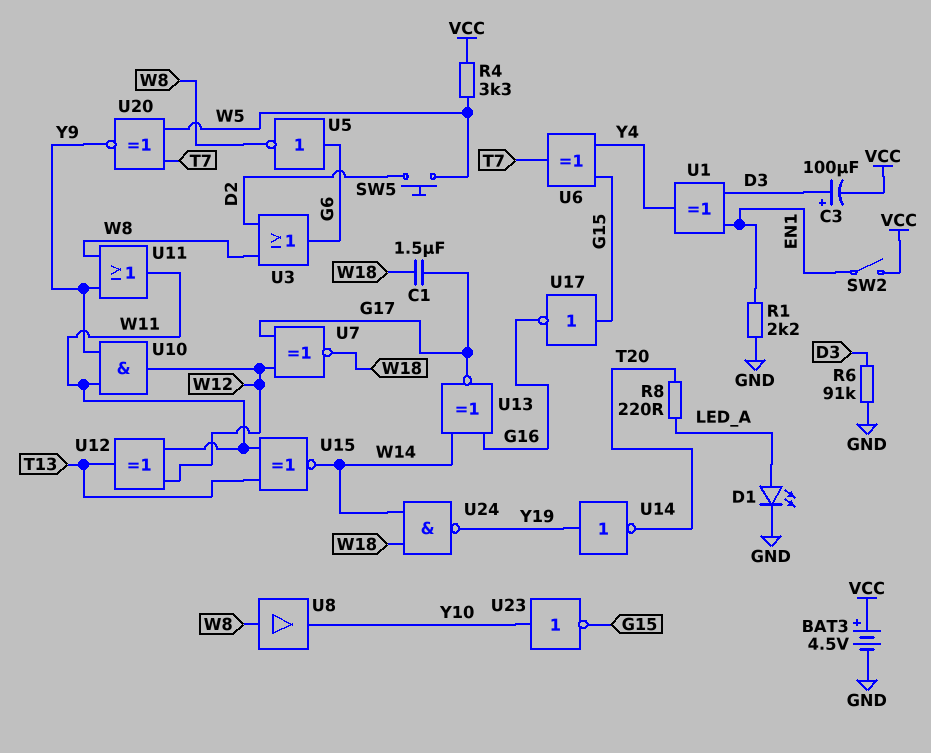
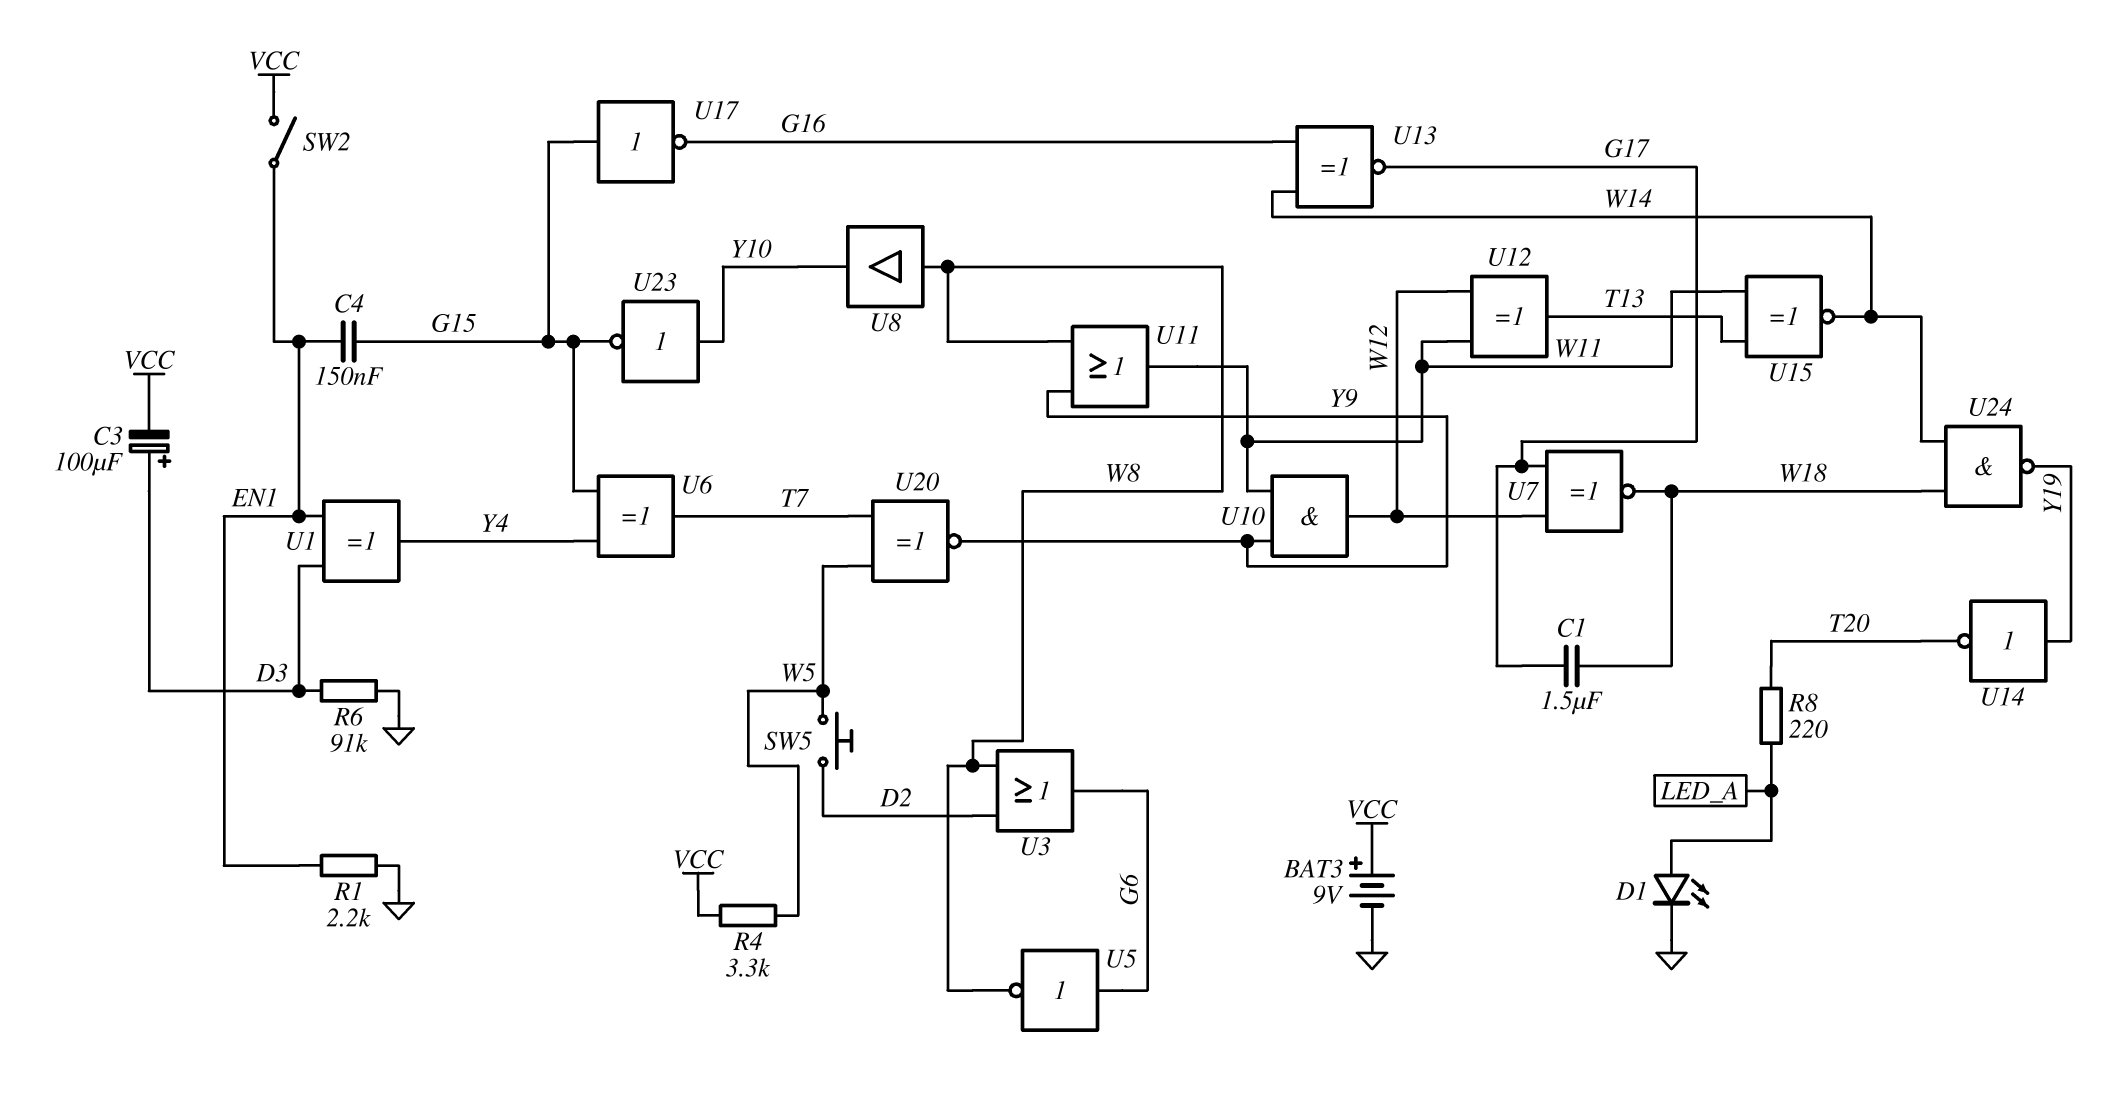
BAT3: 4.5V (plus VCC, minus GND) -> 9V (plus VCC, minus GND)
C4: none -> 150nF (EN1, G15)

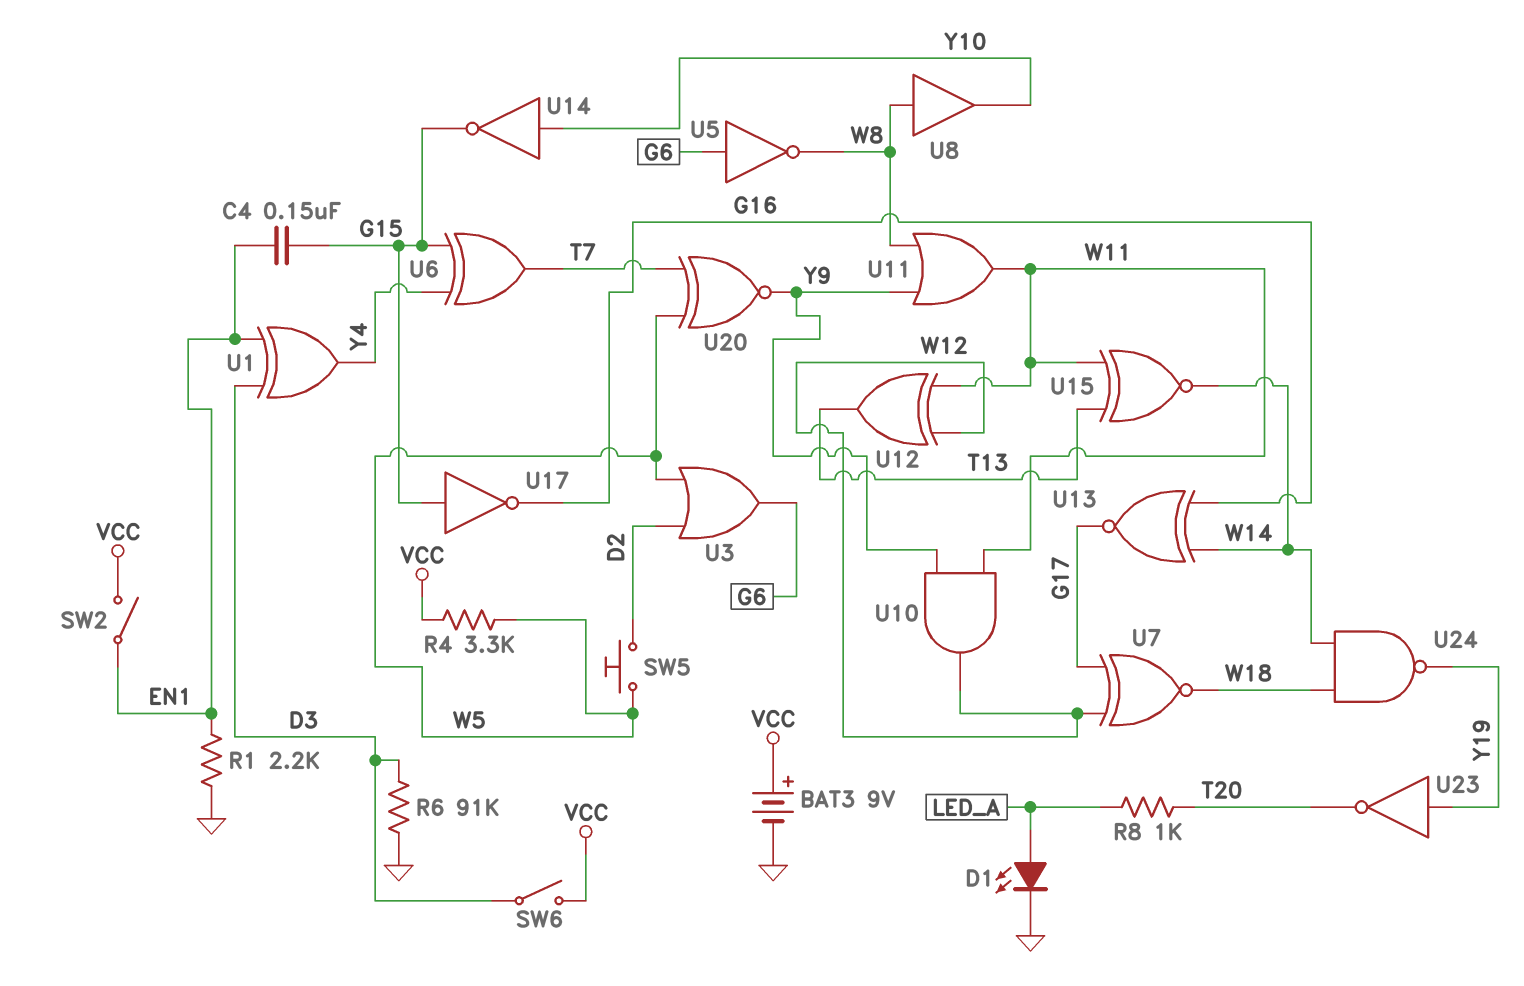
C1: 1.5uF (G17, W18) -> none
C3: 100uF (plus D3, minus VCC) -> none
R8: 220 (LED_A, T20) -> 1k (LED_A, T20)
SW6: none -> switch (D3, VCC)
U3: OR (in D2, in W8, out G6) -> OR (in D2, in W5, out G6)
U14: NOT (in Y19, out T20) -> NOT (in Y10, out G15)
U23: NOT (in Y10, out G15) -> NOT (in Y19, out T20)

